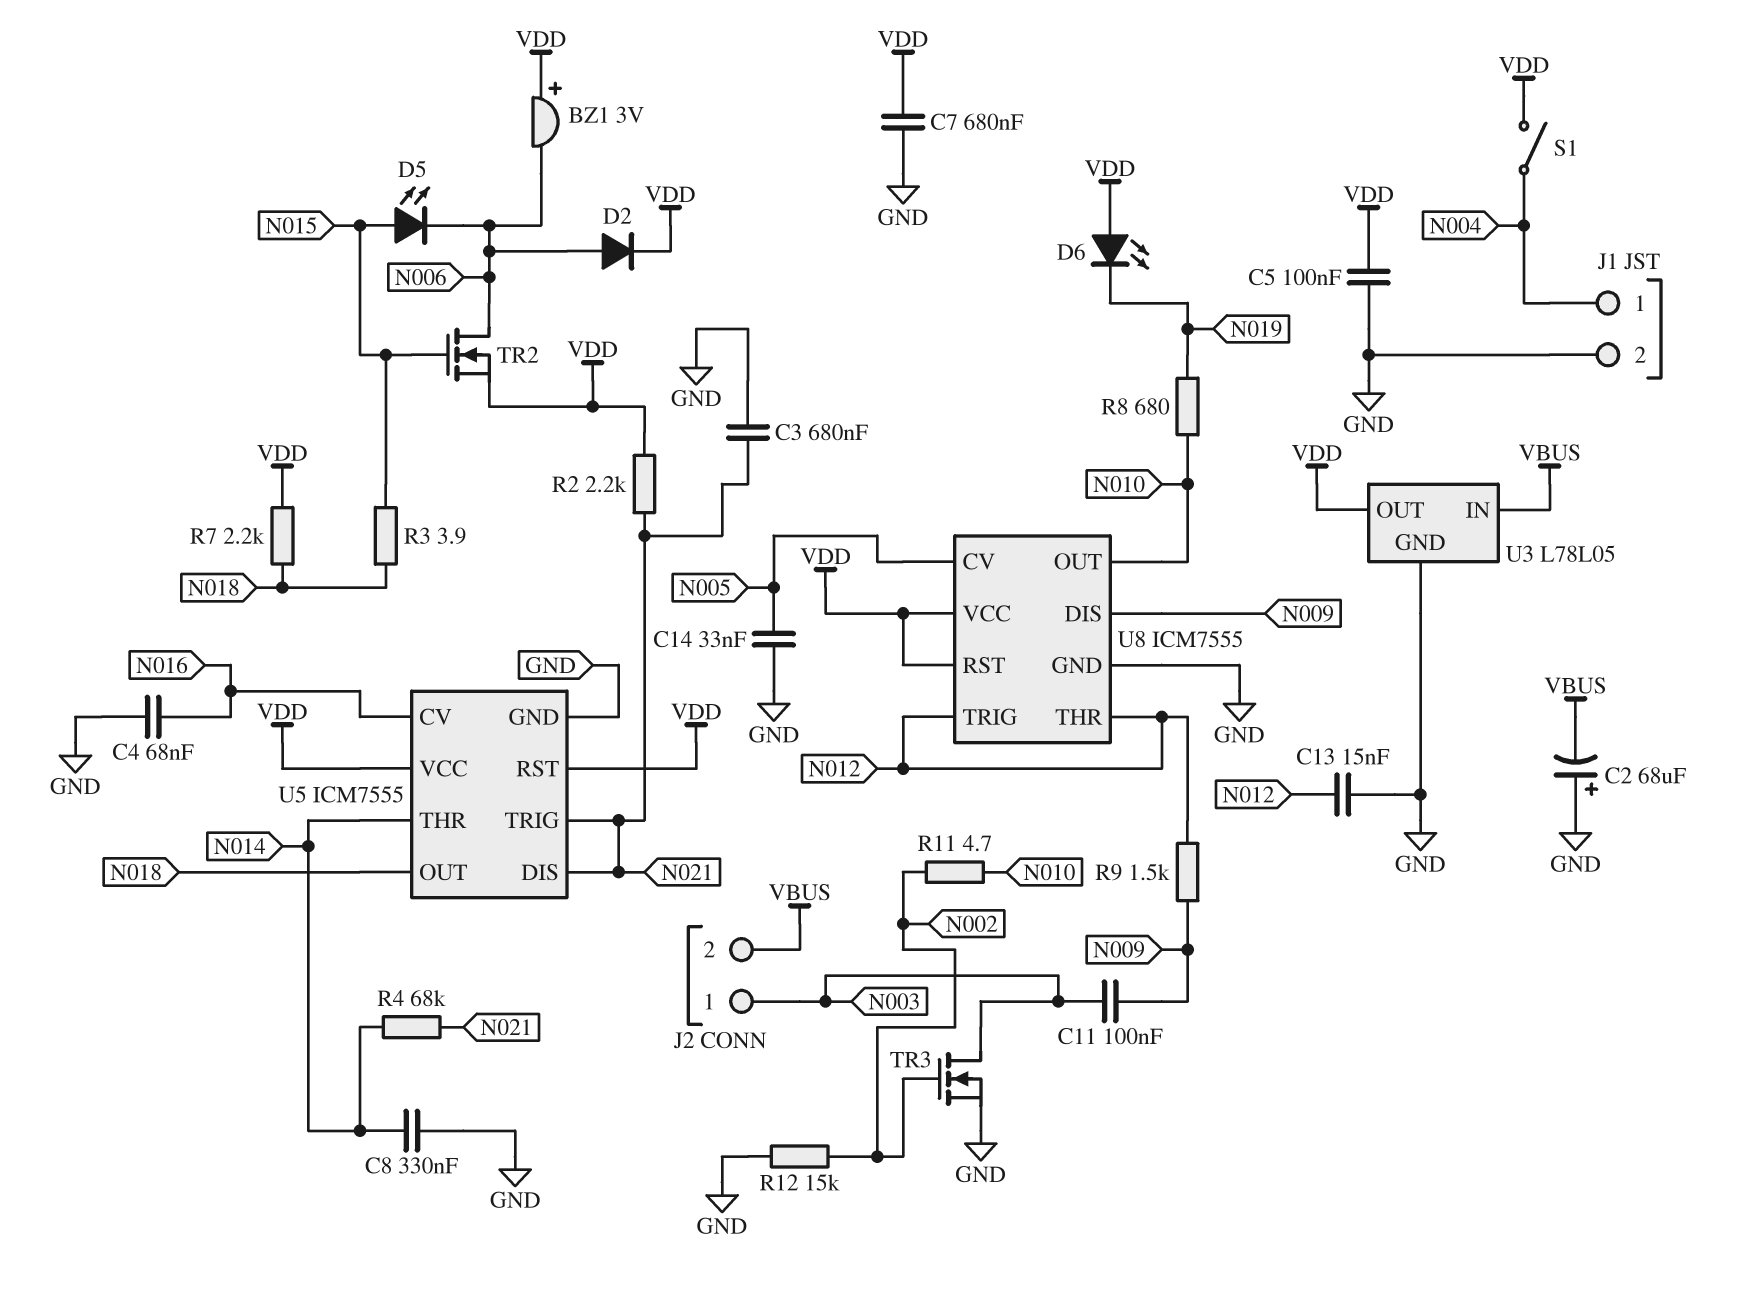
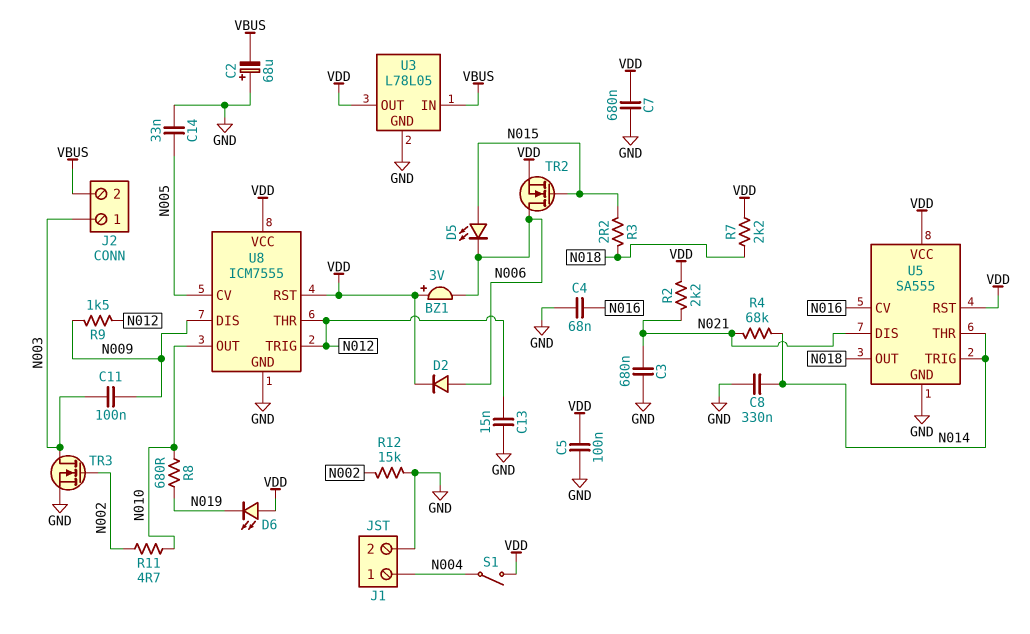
R3: 3.9 (N015, N018) -> 2.2 (N015, N018)
U5: ICM7555 -> SA555
U5 pin TRIG: N021 -> N014

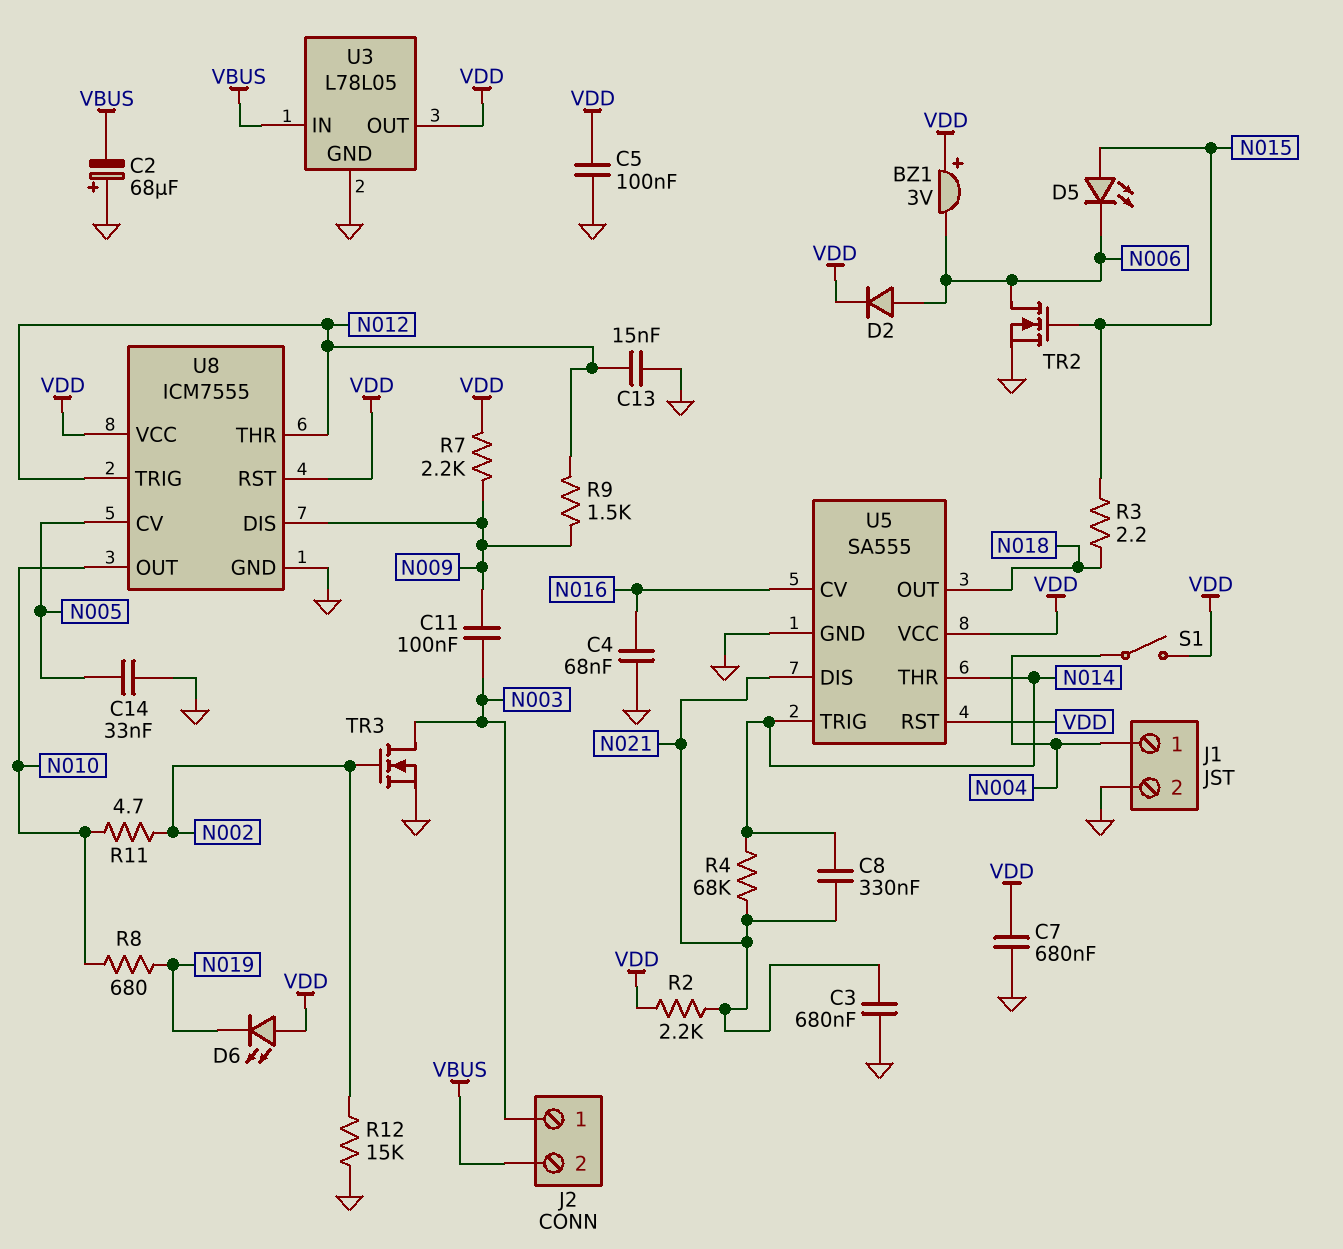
C8: 330nF (GND, N014) -> 330nF (N014, N021)
R7: 2.2k (N018, VDD) -> 2.2k (N009, VDD)
TR2: NMOS (G N015, D N006, S VDD) -> NMOS (G N015, D N006, S GND)

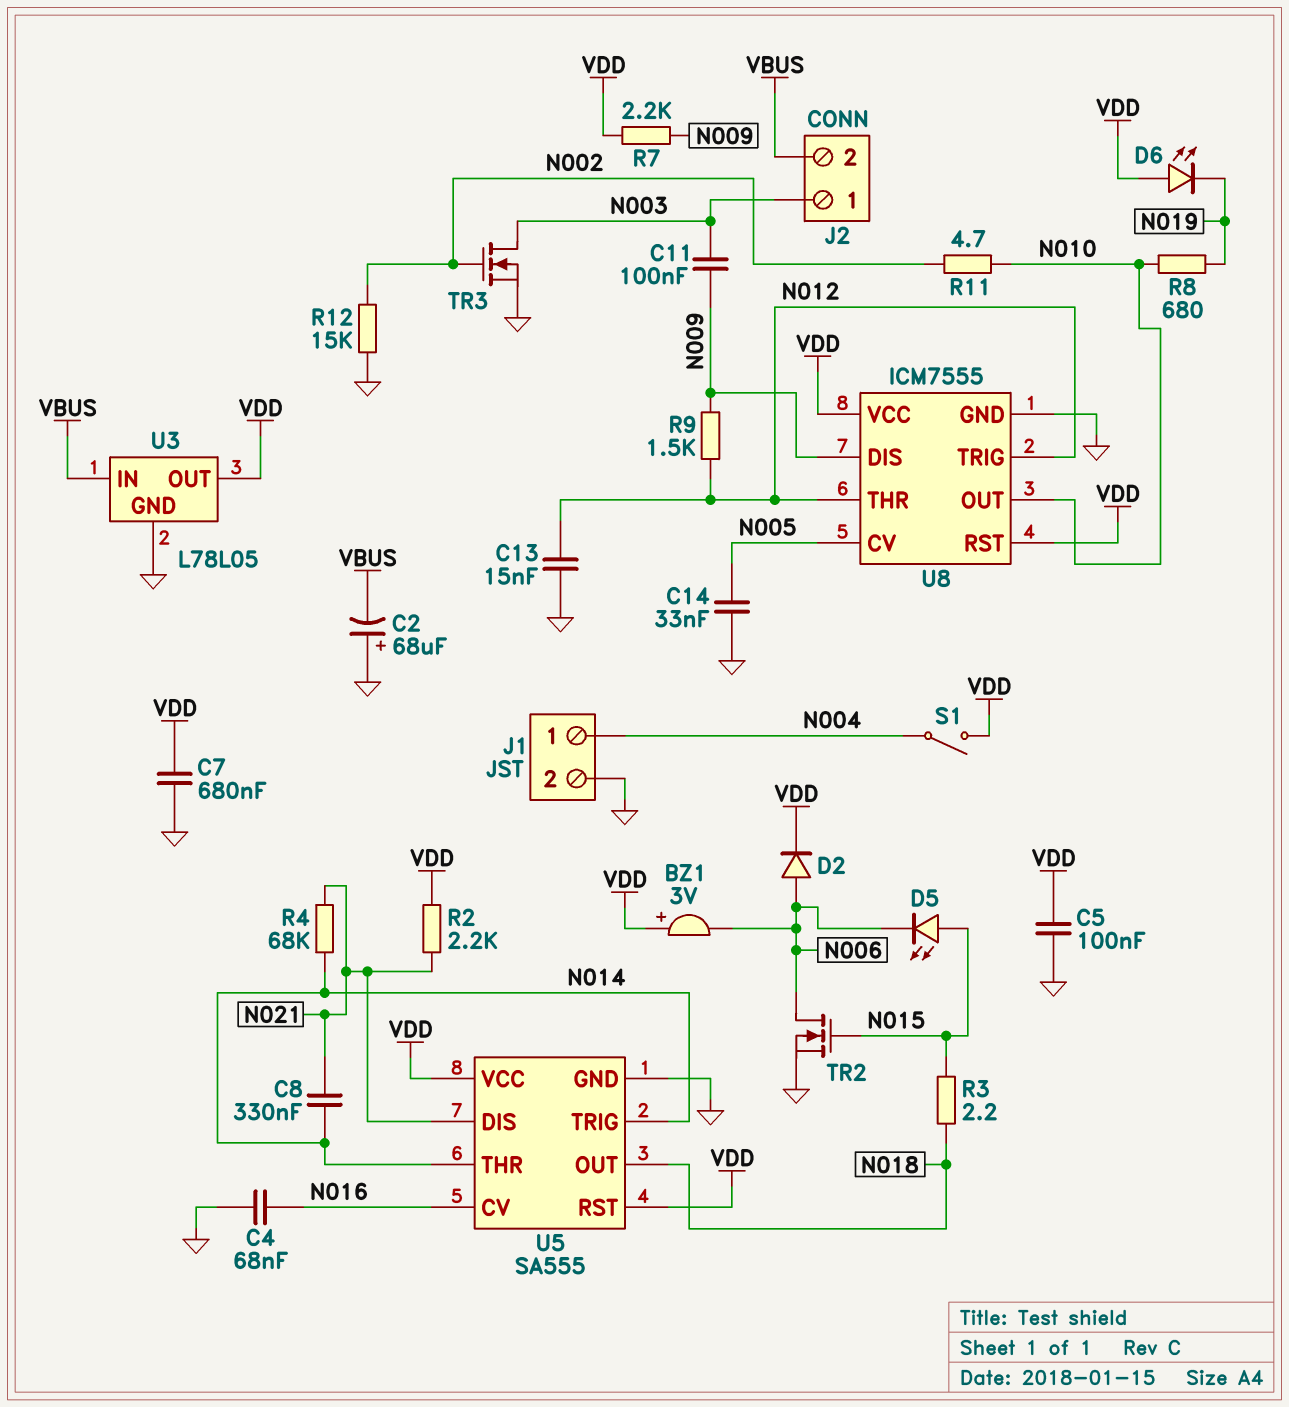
C3: 680nF (GND, N021) -> none

